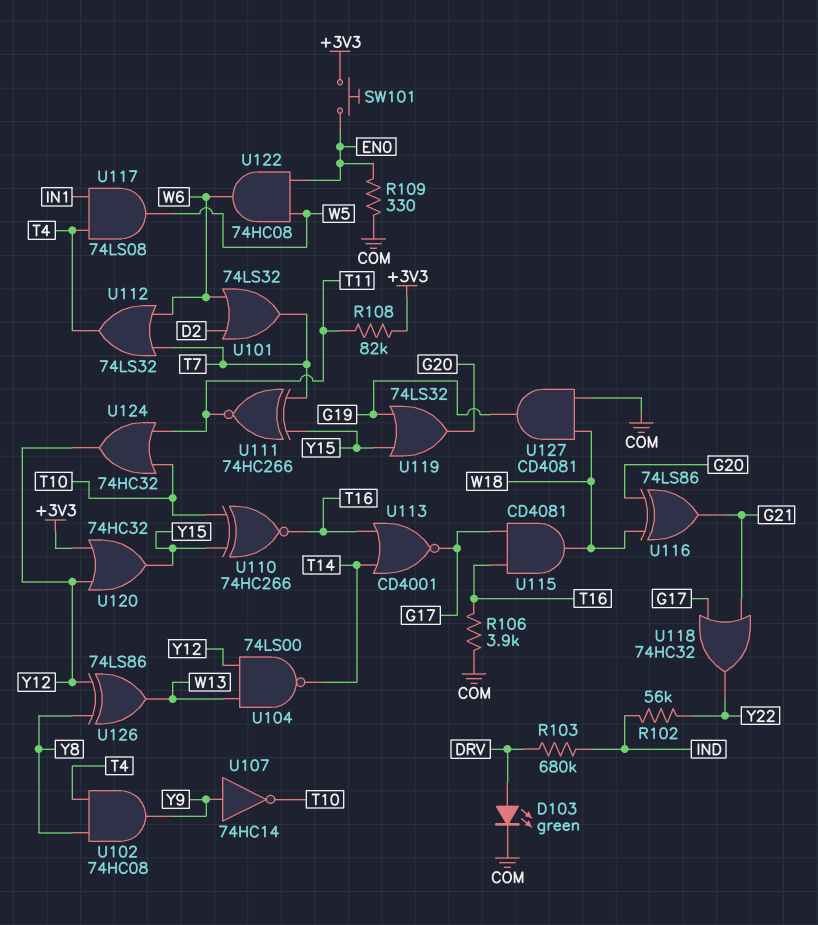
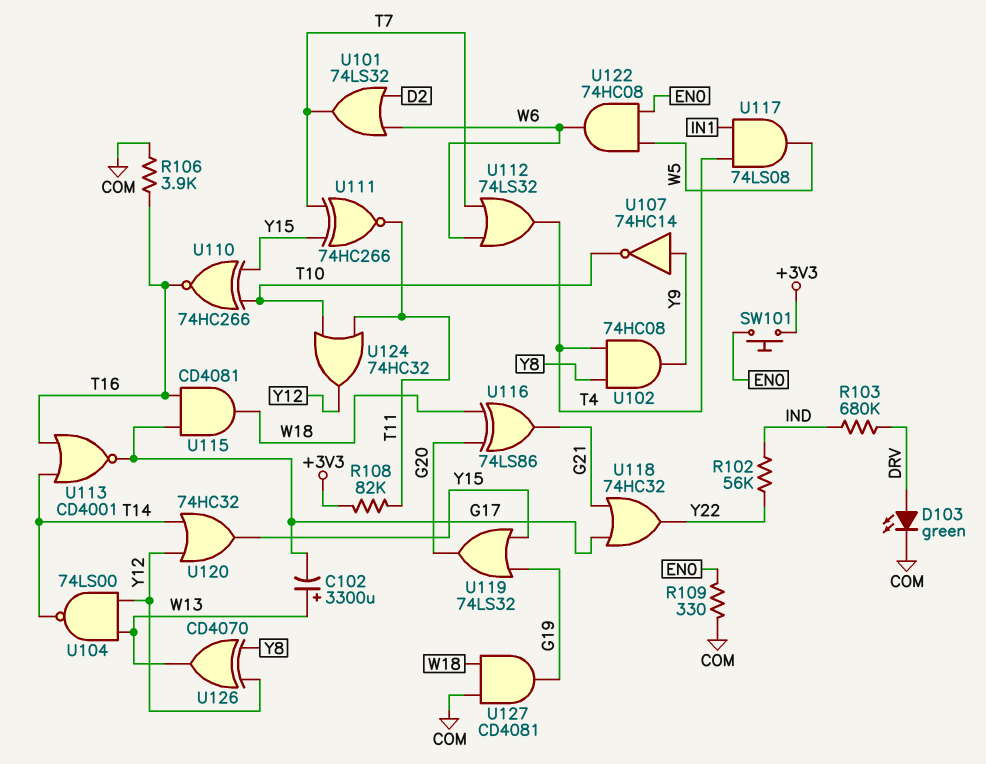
C102: none -> 3300uF (plus W13, minus G17)
U120: OR 74HC32 (in +3V3, in Y12, out Y15) -> OR 74HC32 (in T14, in Y12, out Y15)
U126: XOR 74LS86 (in Y8, in Y12, out W13) -> XOR CD4070 (in Y8, in Y12, out W13)

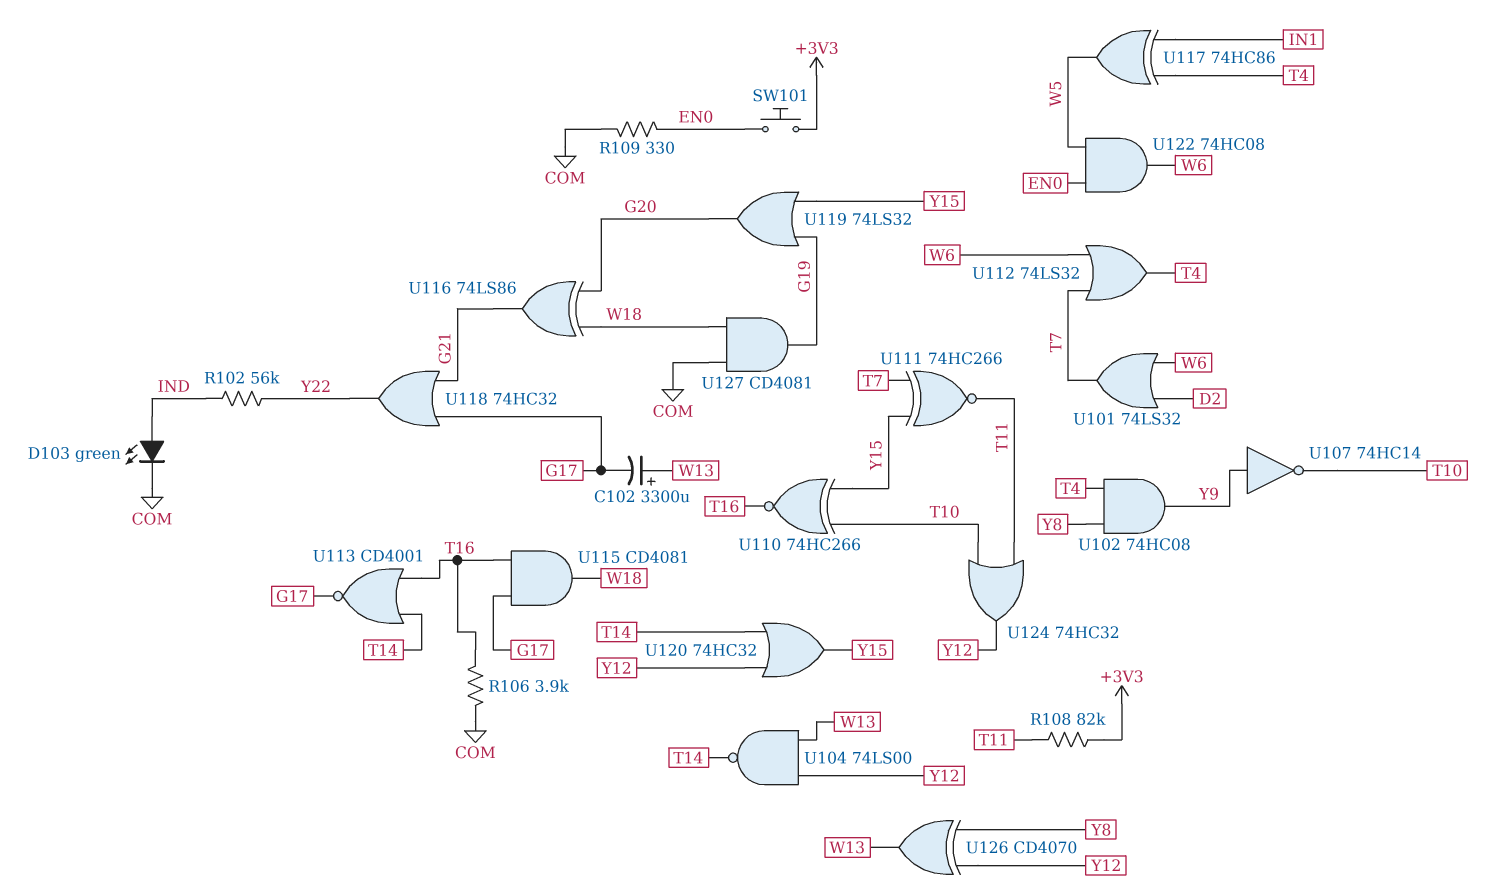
D103: LED green (A DRV, K COM) -> LED green (A IND, K COM)
R103: 680k (DRV, IND) -> none
U117: AND 74LS08 (in IN1, in T4, out W5) -> XOR 74HC86 (in IN1, in T4, out W5)

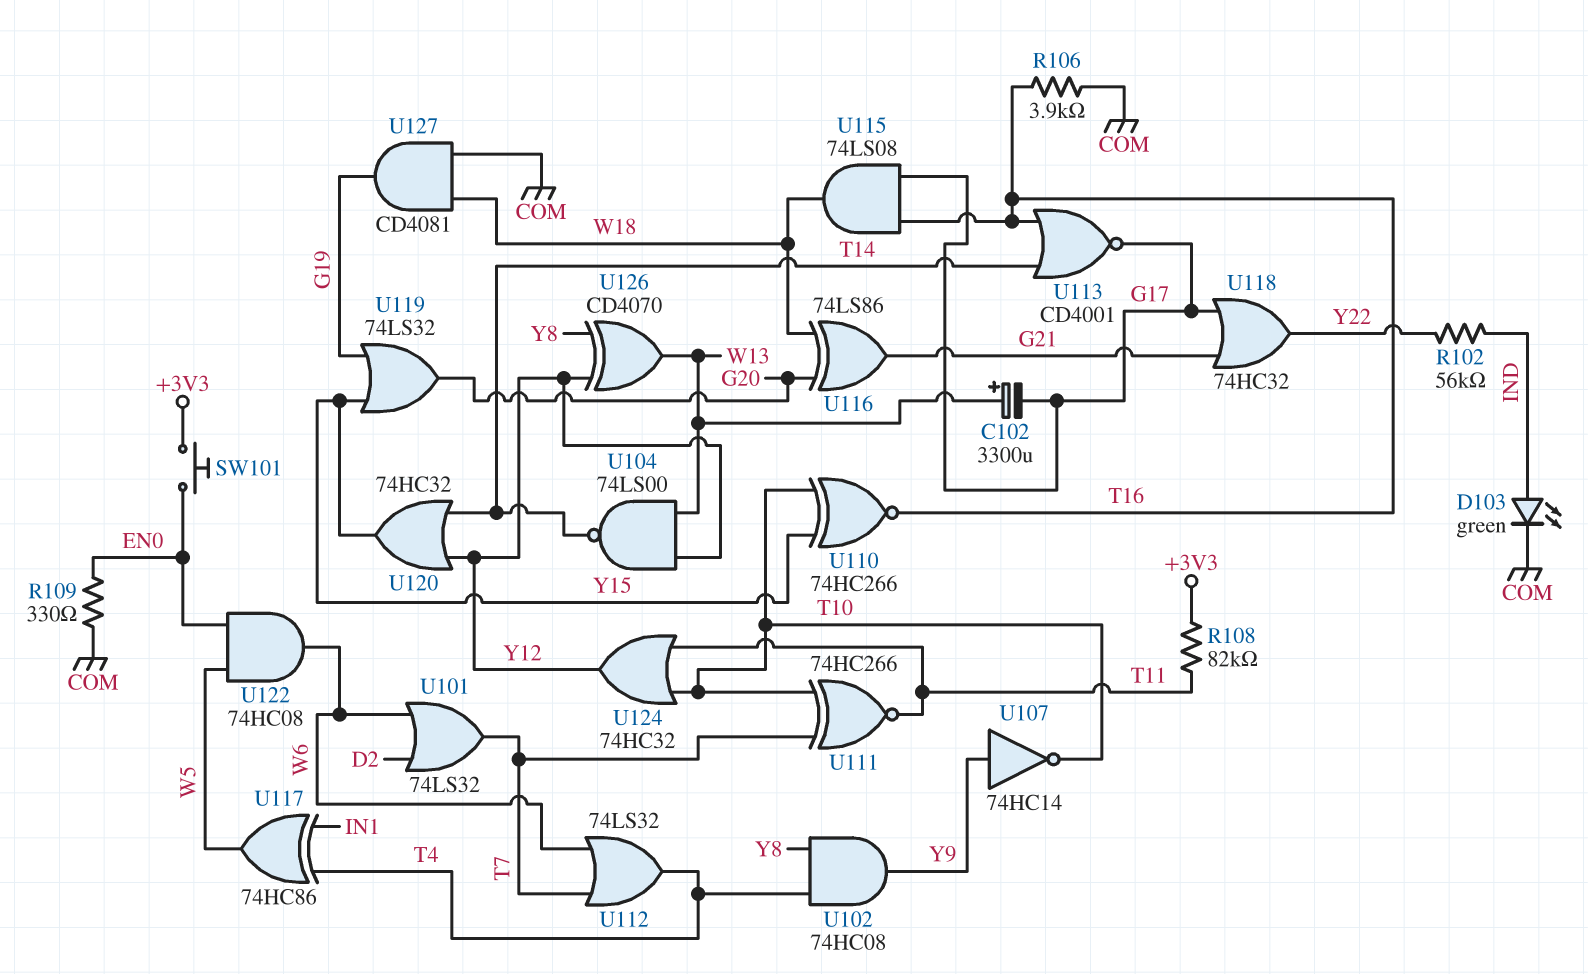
U111: XNOR 74HC266 (in T7, in Y15, out T11) -> XNOR 74HC266 (in T7, in T10, out T11)
U115: AND CD4081 (in G17, in T16, out W18) -> AND 74LS08 (in G17, in T16, out W18)

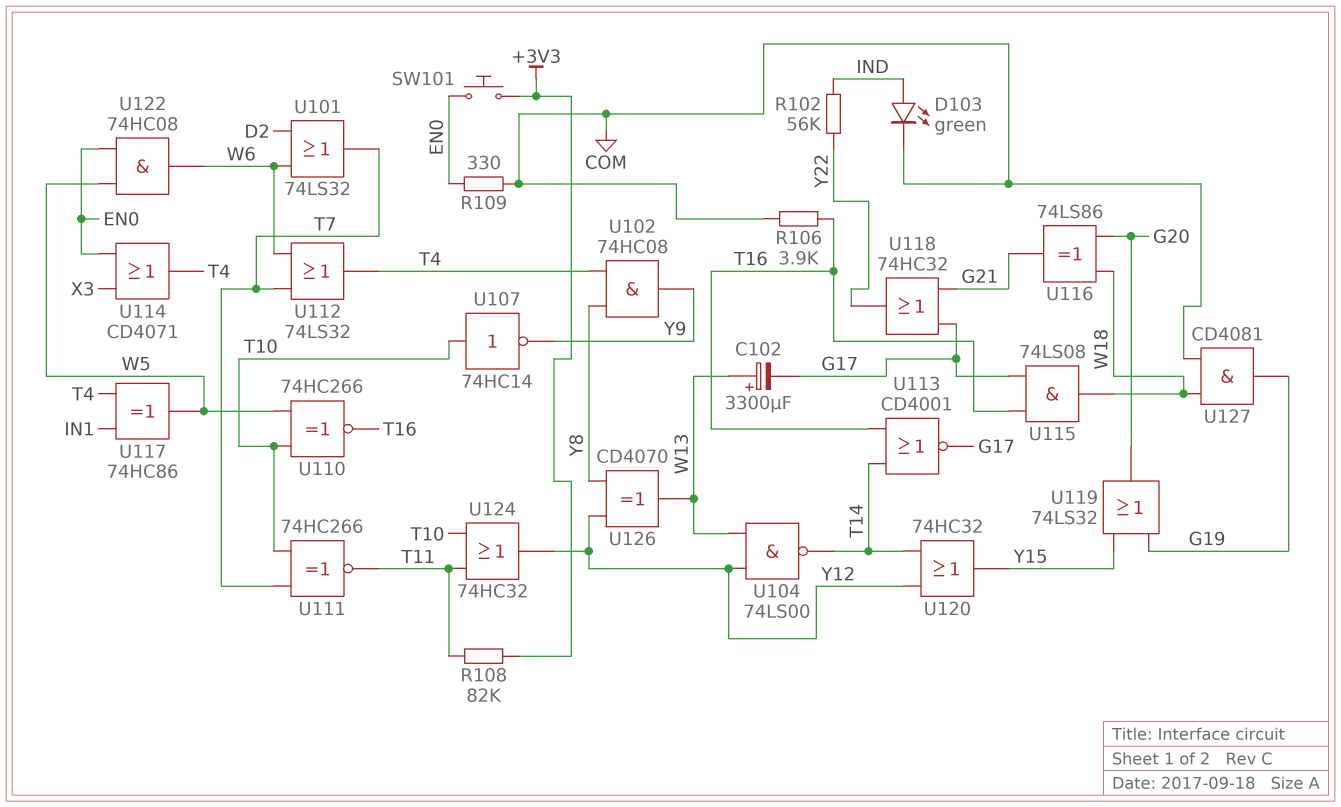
U107: NOT 74HC14 (in Y9, out T10) -> NOT 74HC14 (in T10, out Y9)
U110: XNOR 74HC266 (in T10, in Y15, out T16) -> XNOR 74HC266 (in T10, in W5, out T16)
U114: none -> OR CD4071 (in EN0, in X3, out T4)

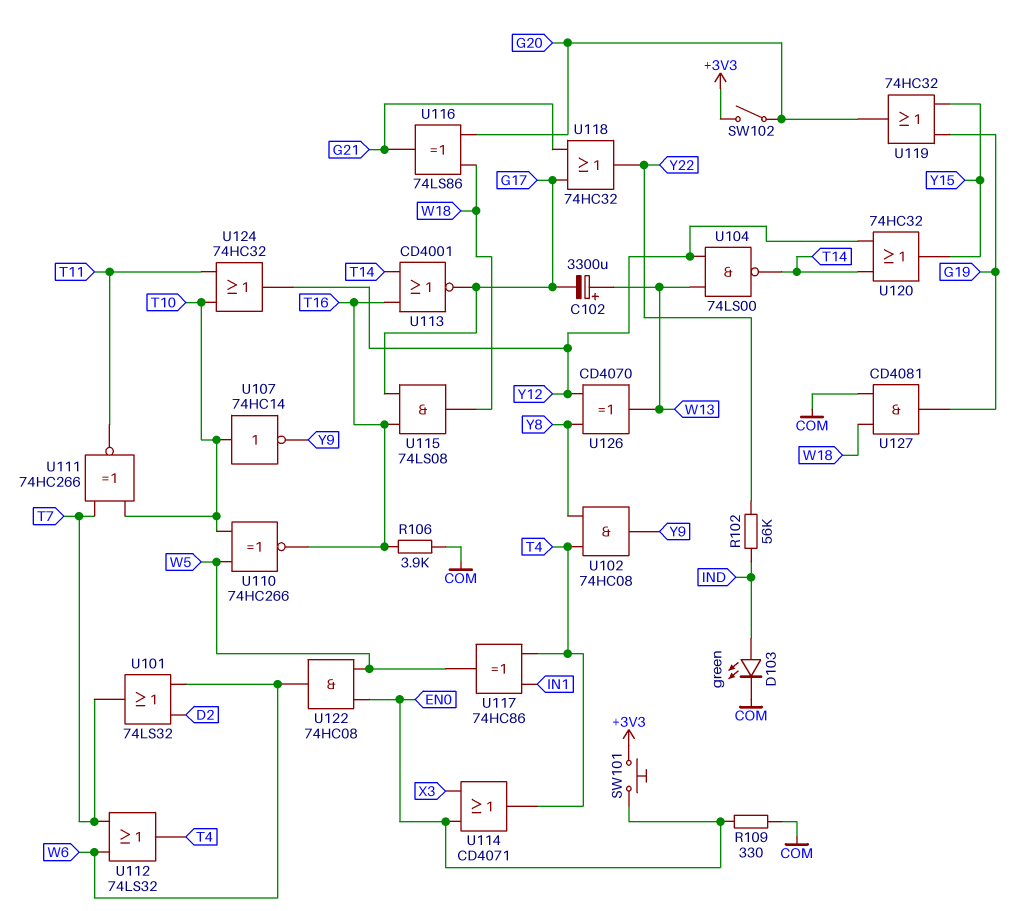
R108: 82k (+3V3, T11) -> none
SW102: none -> switch (+3V3, G20)
U119: OR 74LS32 (in G19, in Y15, out G20) -> OR 74HC32 (in G19, in Y15, out G20)

